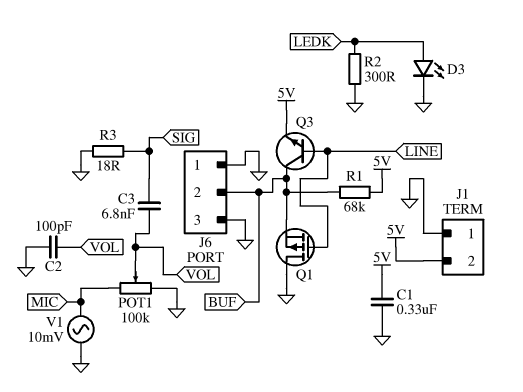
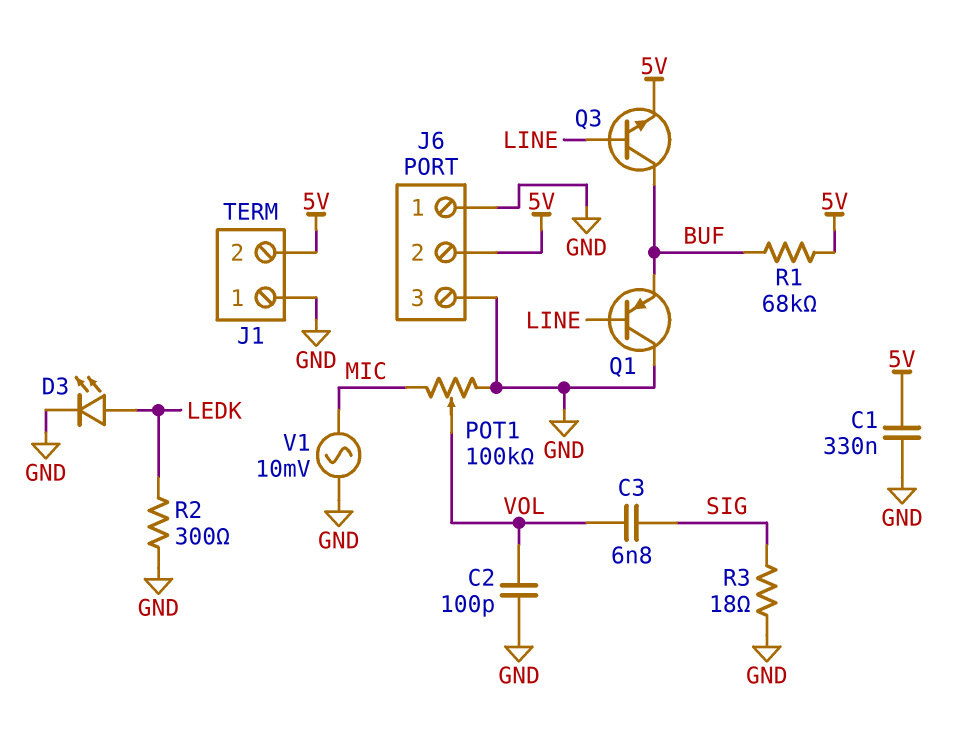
J6 pin 2: BUF -> 5V
Q1: PMOS (G LINE, D GND, S BUF) -> PNP (B LINE, C GND, E BUF)

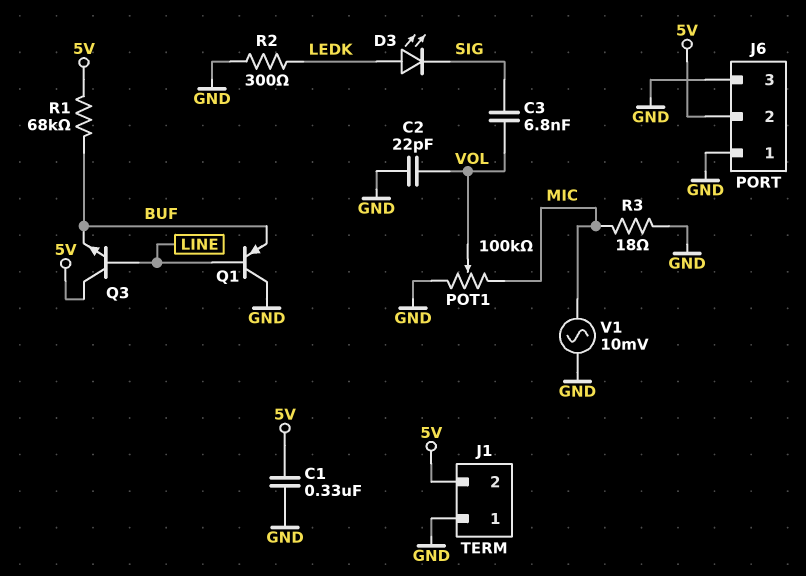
C2: 100pF (GND, VOL) -> 22pF (GND, VOL)
D3: LED (A LEDK, K GND) -> LED (A LEDK, K SIG)
Q3: NPN (B LINE, C BUF, E 5V) -> NPN (B LINE, C 5V, E BUF)
R3: 18 (GND, SIG) -> 18 (GND, MIC)

